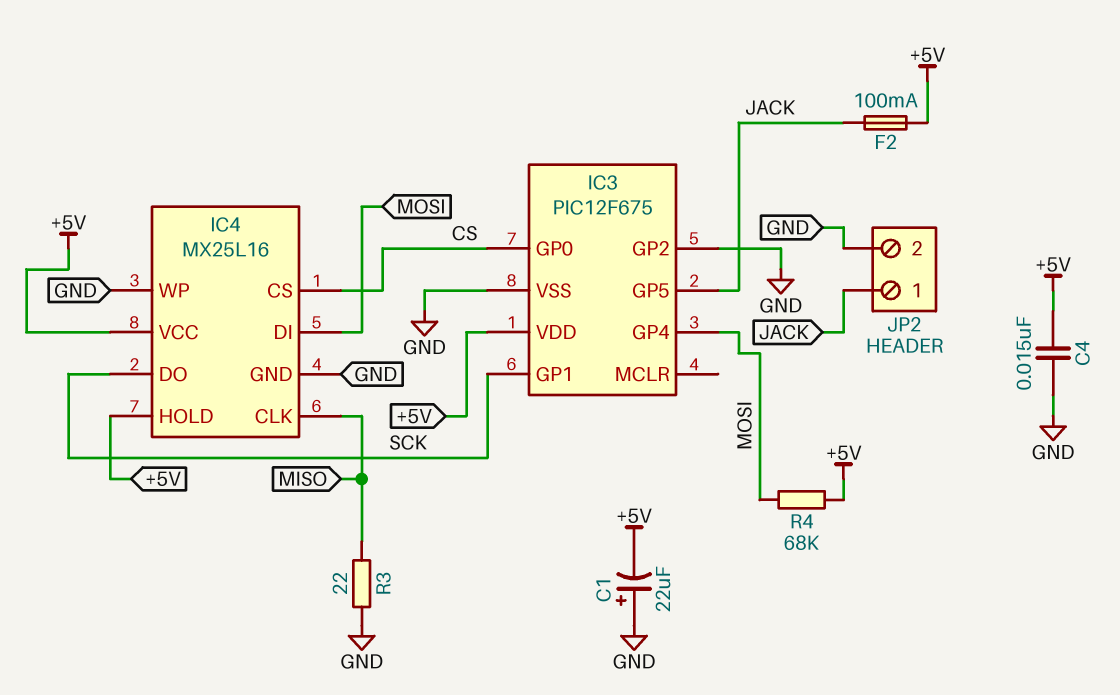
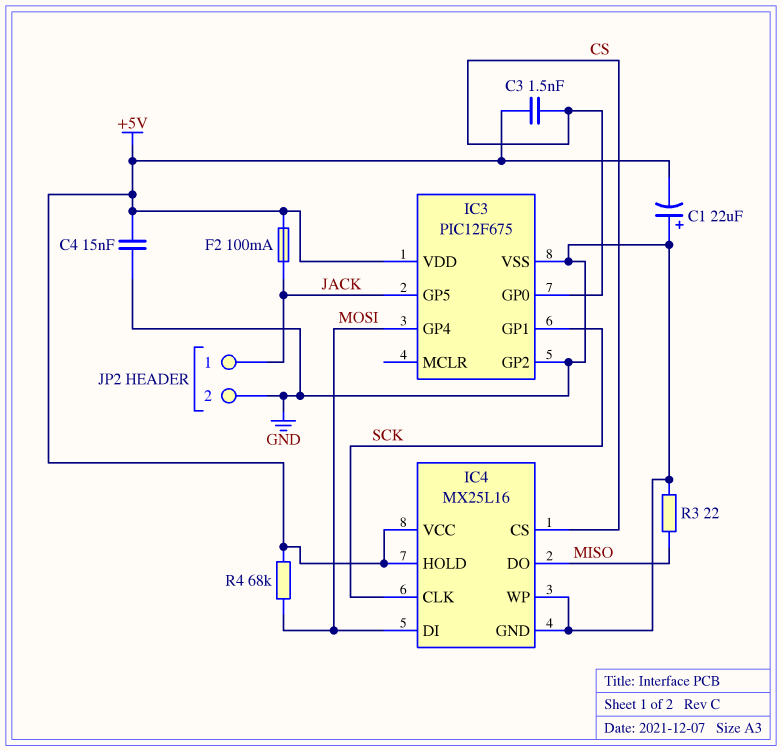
C3: none -> 1.5nF (+5V, CS)
IC4 pin CLK: MISO -> SCK
IC4 pin DO: SCK -> MISO

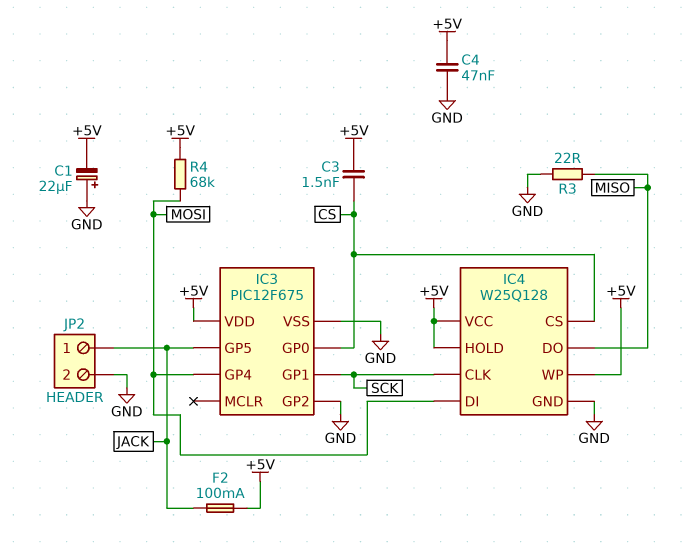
C4: 15nF (+5V, GND) -> 47nF (+5V, GND)
IC4: MX25L16 -> W25Q128
IC4 pin WP: GND -> +5V

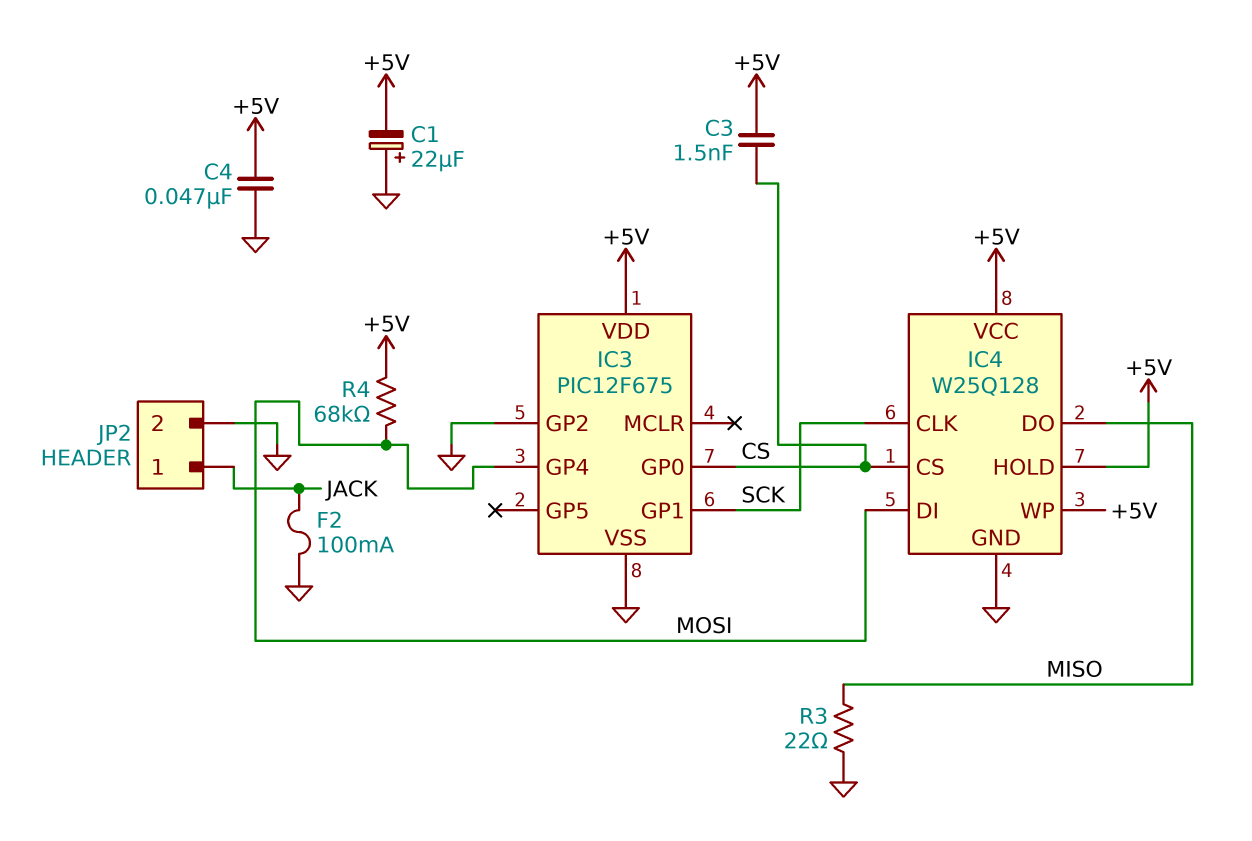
F2: 100mA (+5V, JACK) -> 100mA (GND, JACK)
IC3 pin GP5: JACK -> none

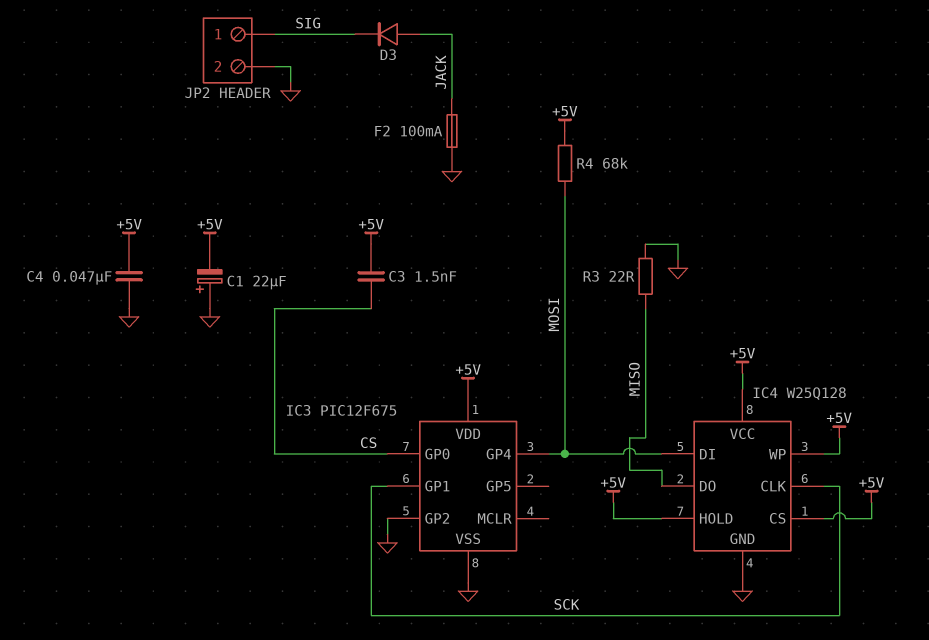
D3: none -> diode (A JACK, K SIG)
IC4 pin CS: CS -> +5V
JP2 pin 1: JACK -> SIG

